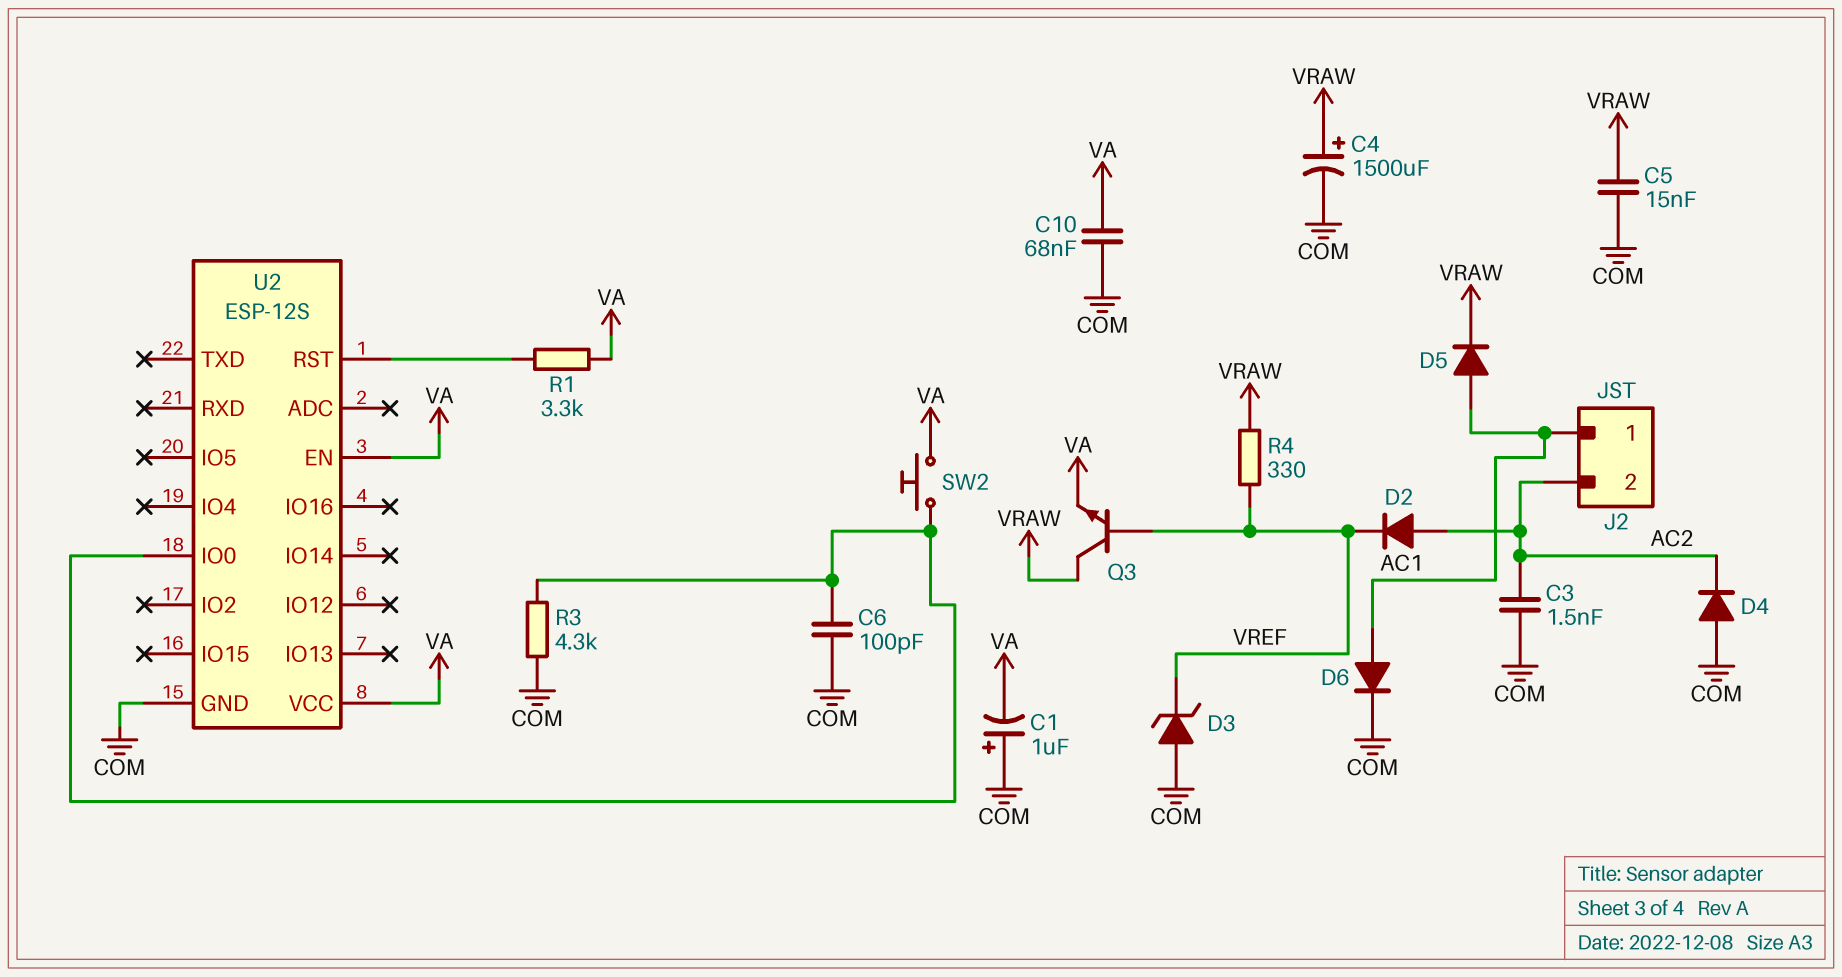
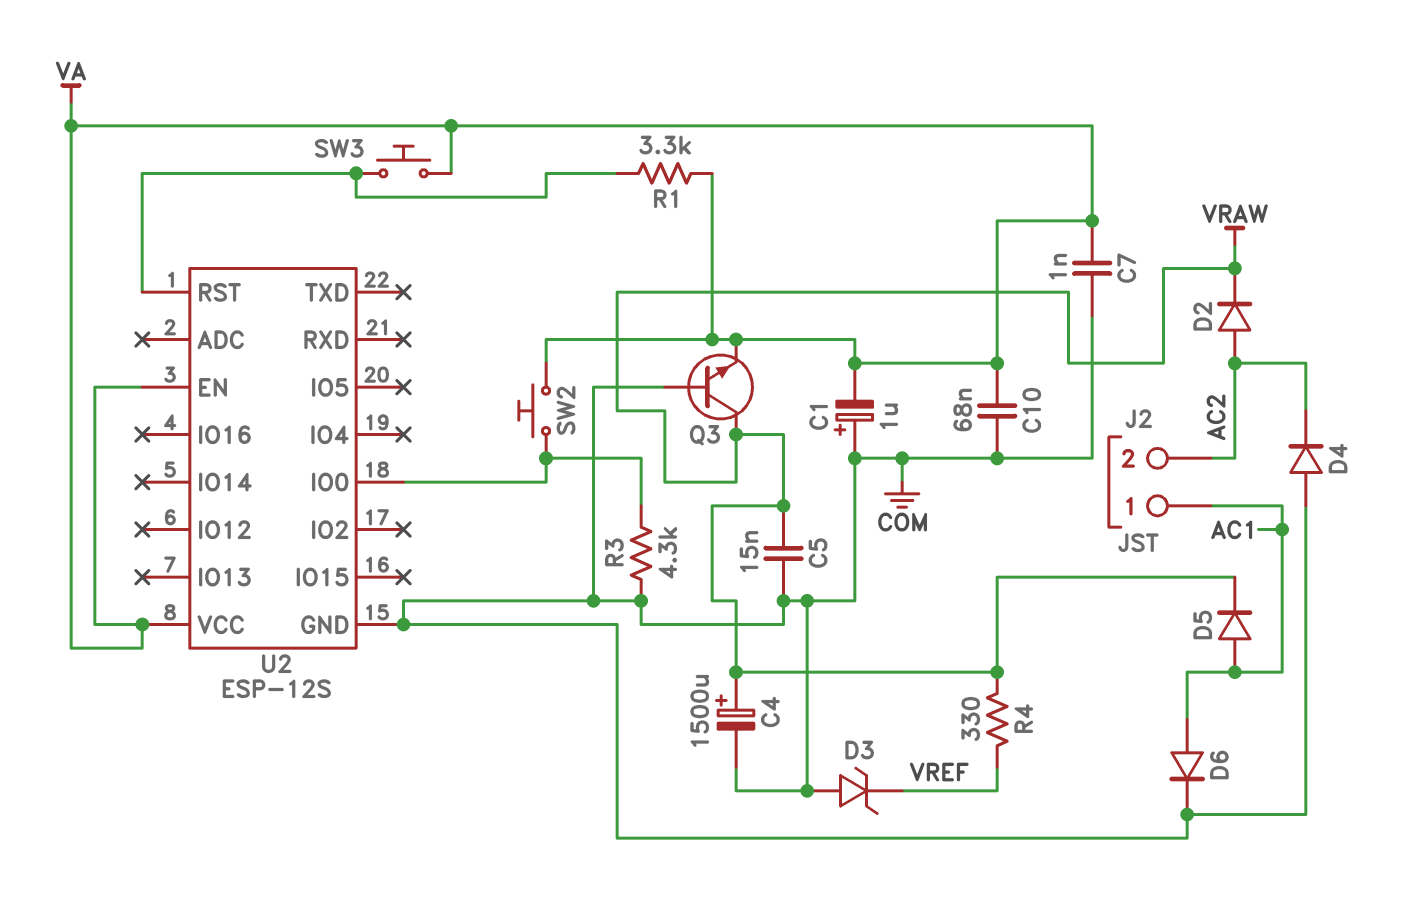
C3: 1.5nF (AC2, COM) -> none
C6: 100pF (COM, U2/IO0) -> none
C7: none -> 1nF (COM, VA)
D2: diode (A AC2, K VREF) -> diode (A AC2, K VRAW)
Q3: NPN (B VREF, C VRAW, E VA) -> NPN (B COM, C VRAW, E VA)
SW3: none -> button (U2/RST, VA)

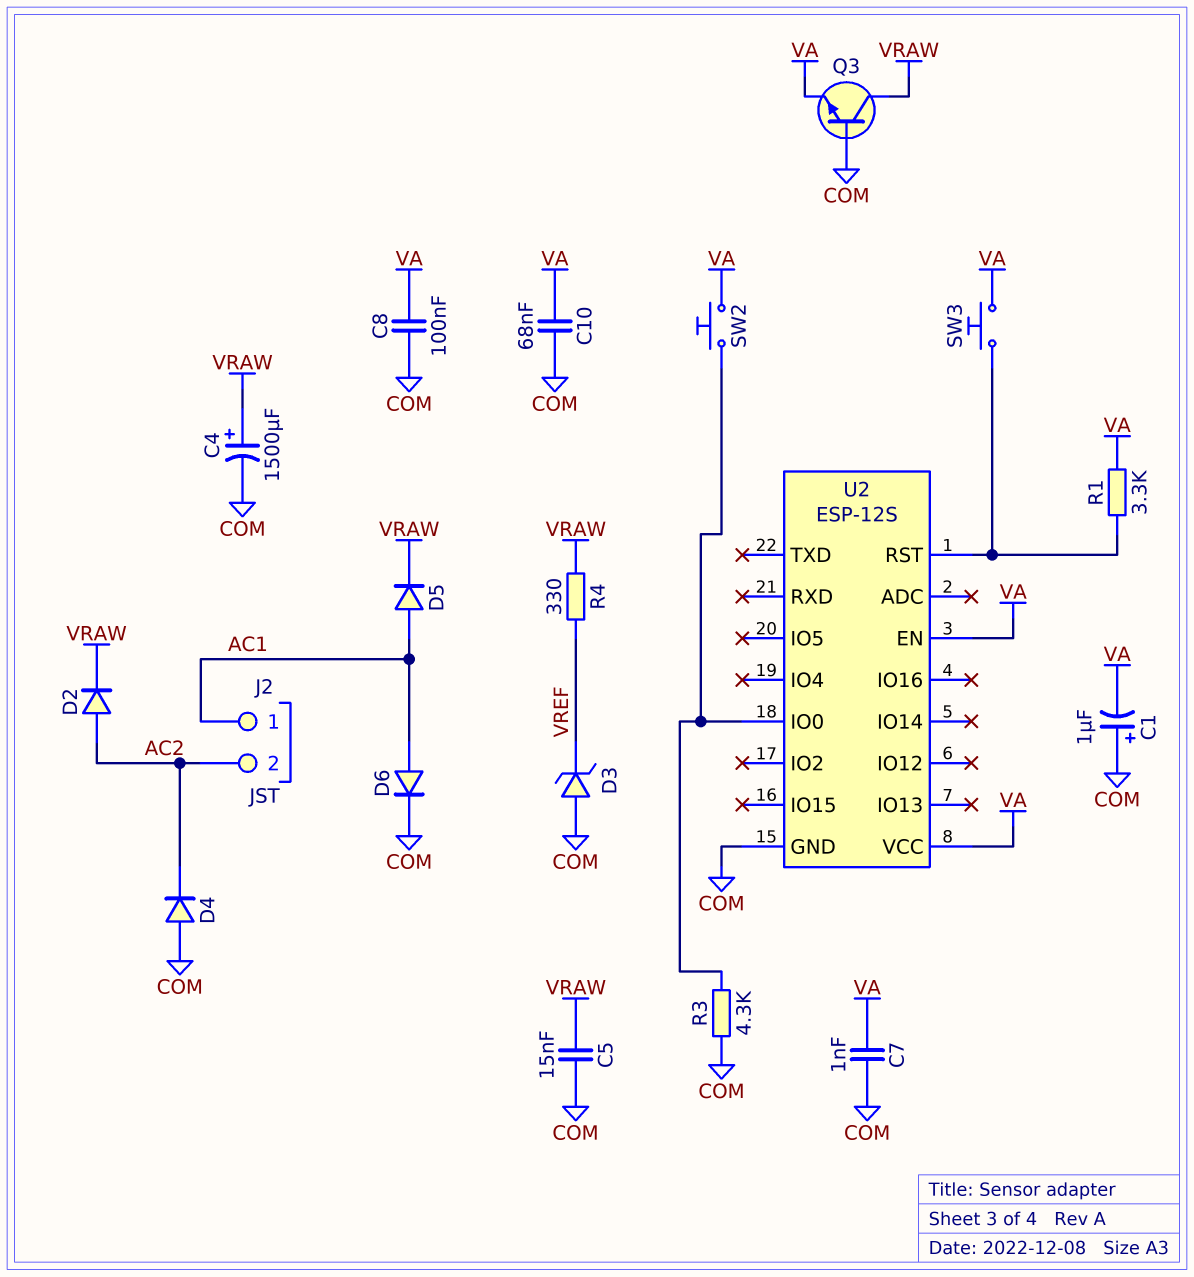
C8: none -> 100nF (COM, VA)

